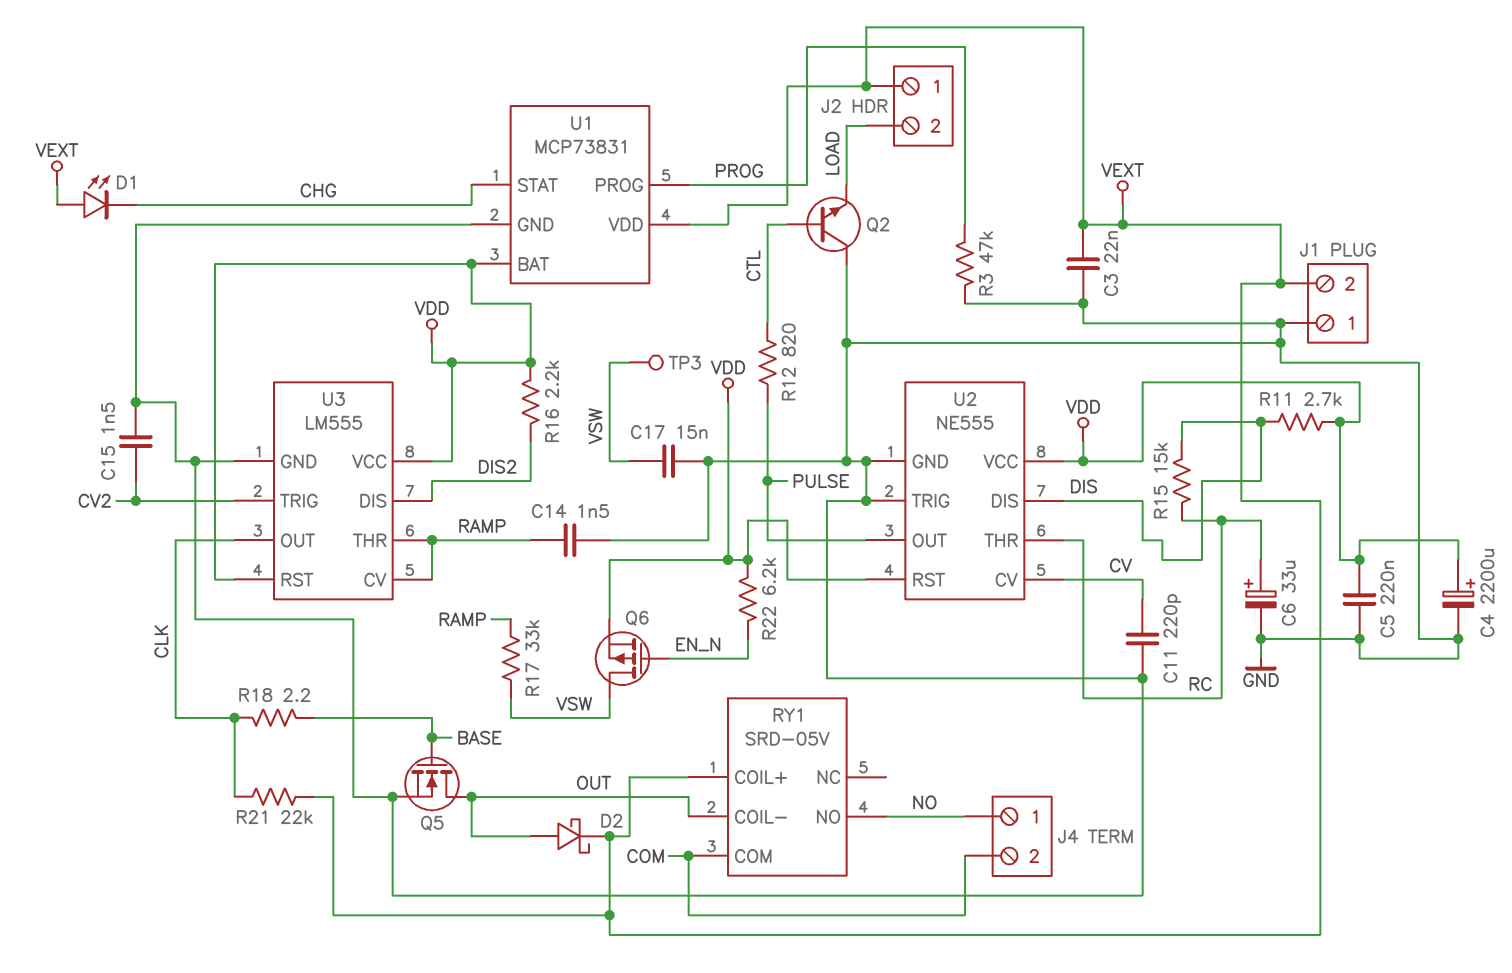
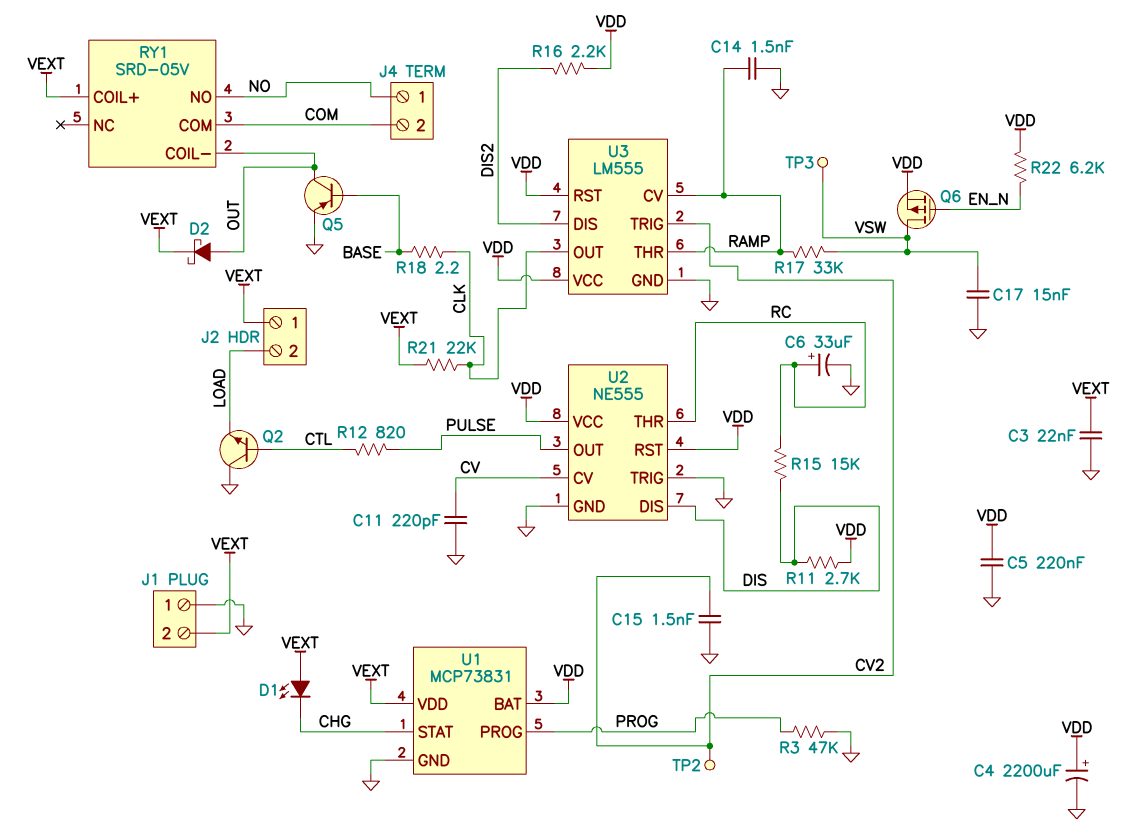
Q5: NMOS (G BASE, D OUT, S GND) -> PNP (B BASE, C OUT, E GND)
TP2: none -> test point (CV2)

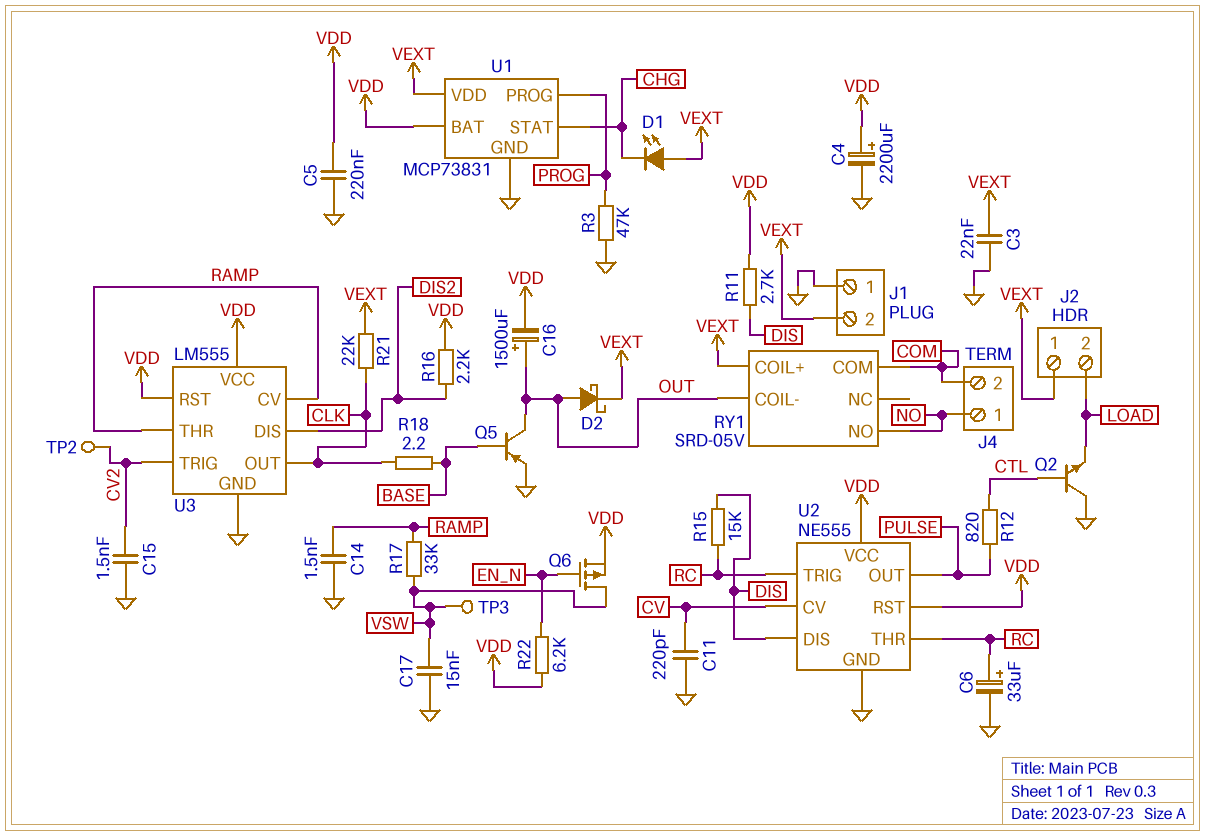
C16: none -> 1500uF (plus OUT, minus VDD)
U2 pin TRIG: GND -> RC

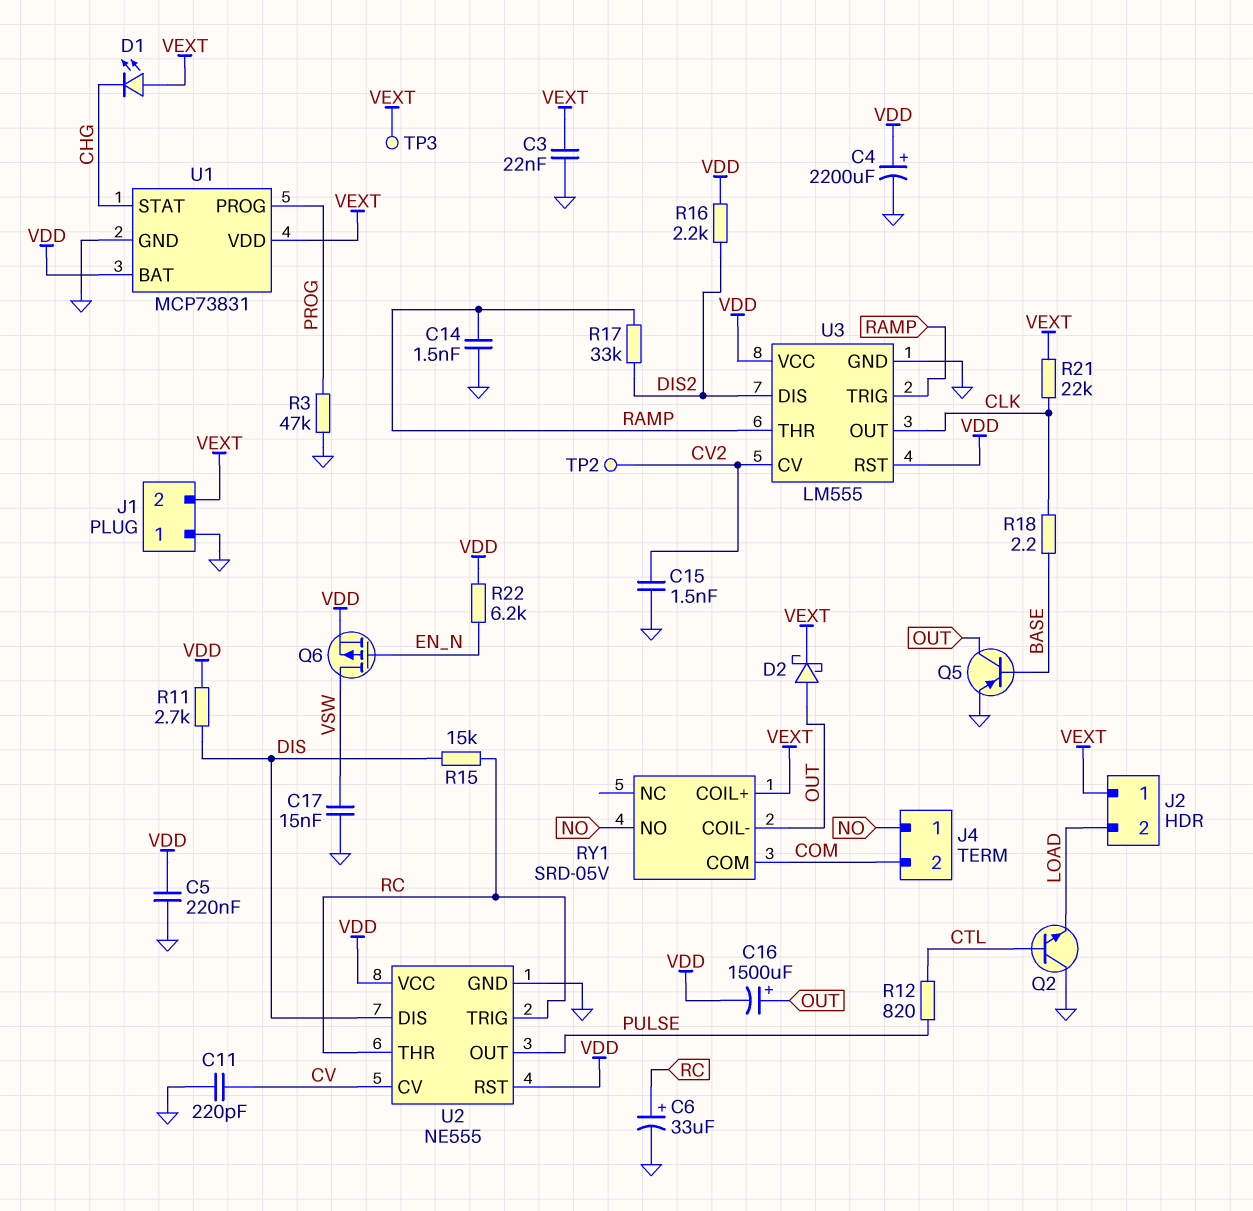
R17: 33k (RAMP, VSW) -> 33k (DIS2, RAMP)
TP3: test point (VSW) -> test point (VEXT)
U3 pin CV: RAMP -> CV2
U3 pin TRIG: CV2 -> RAMP

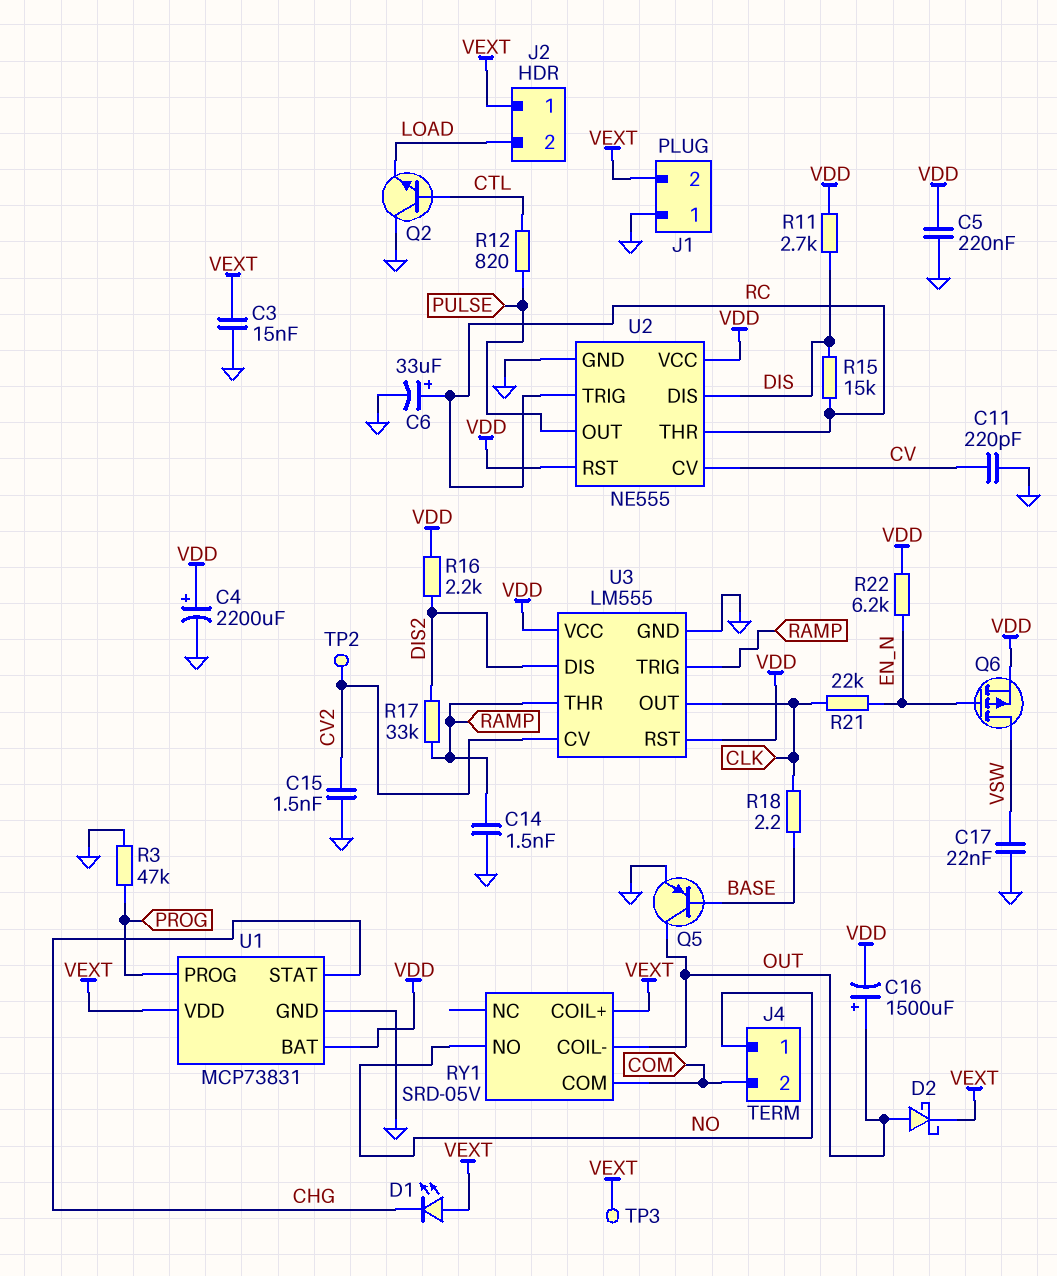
C3: 22nF (GND, VEXT) -> 15nF (GND, VEXT)
C17: 15nF (GND, VSW) -> 22nF (GND, VSW)
R21: 22k (CLK, VEXT) -> 22k (CLK, EN_N)

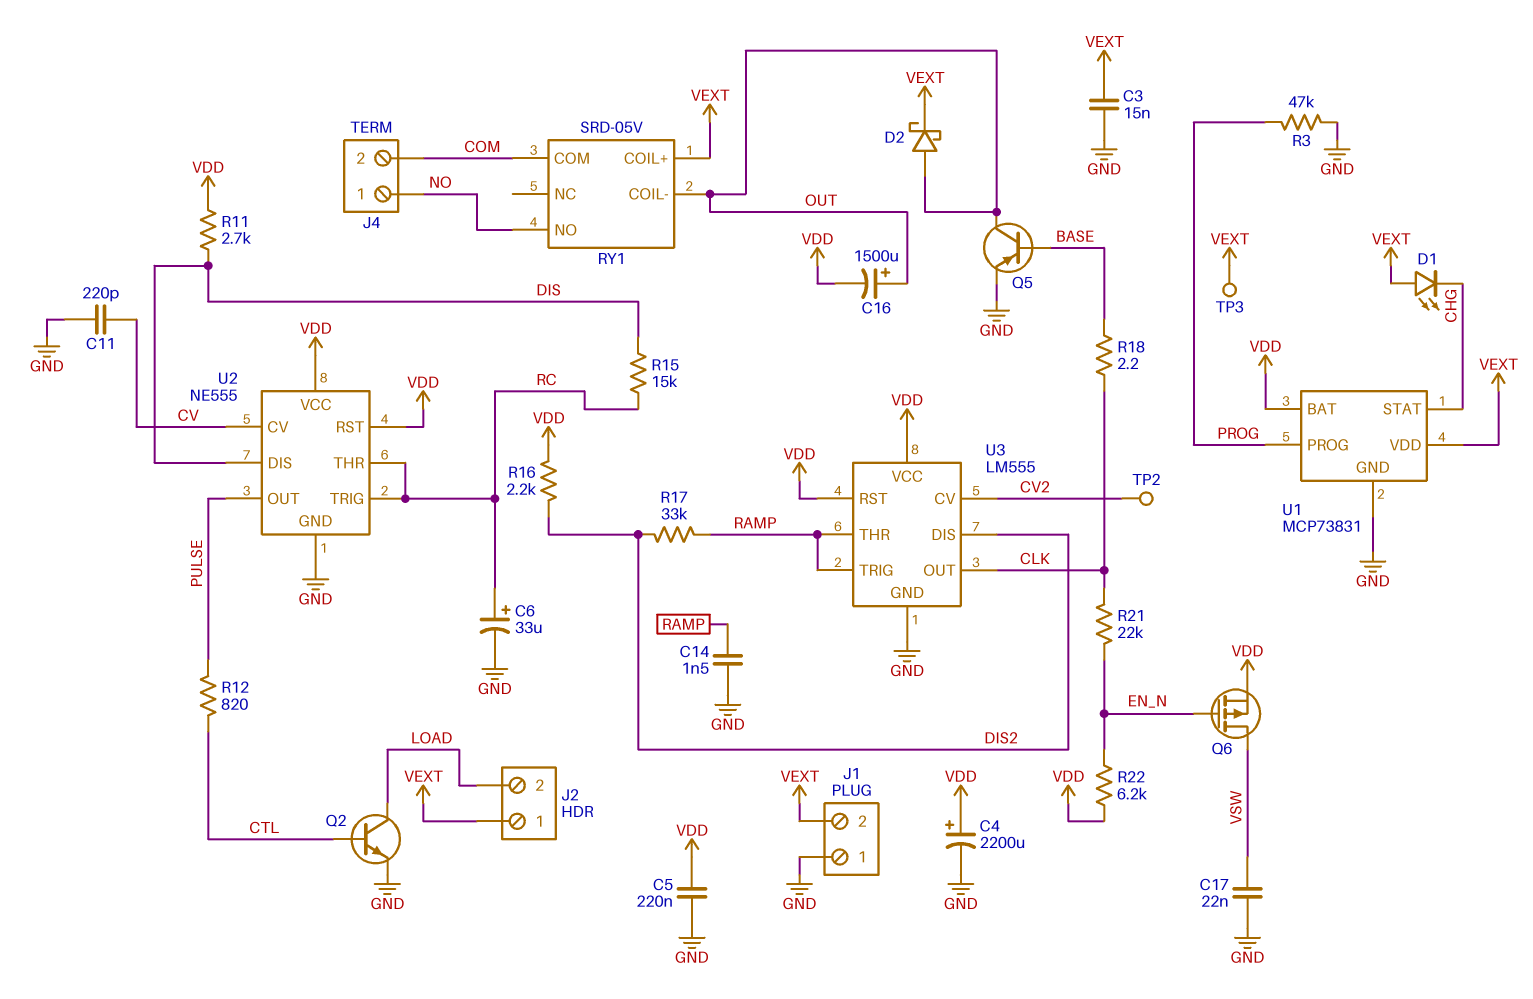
C15: 1.5nF (CV2, GND) -> none
Q2: NPN (B CTL, C GND, E LOAD) -> NPN (B CTL, C LOAD, E GND)

